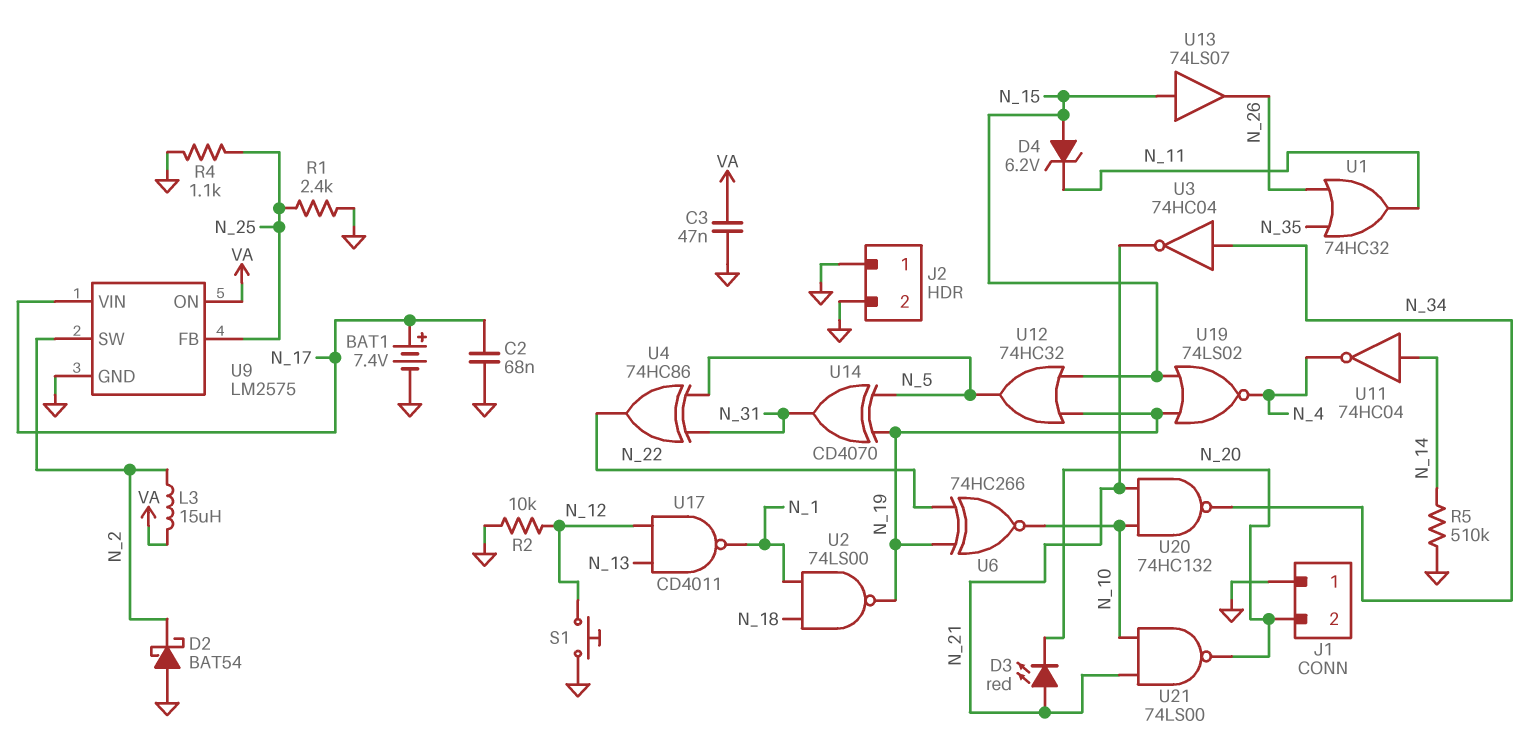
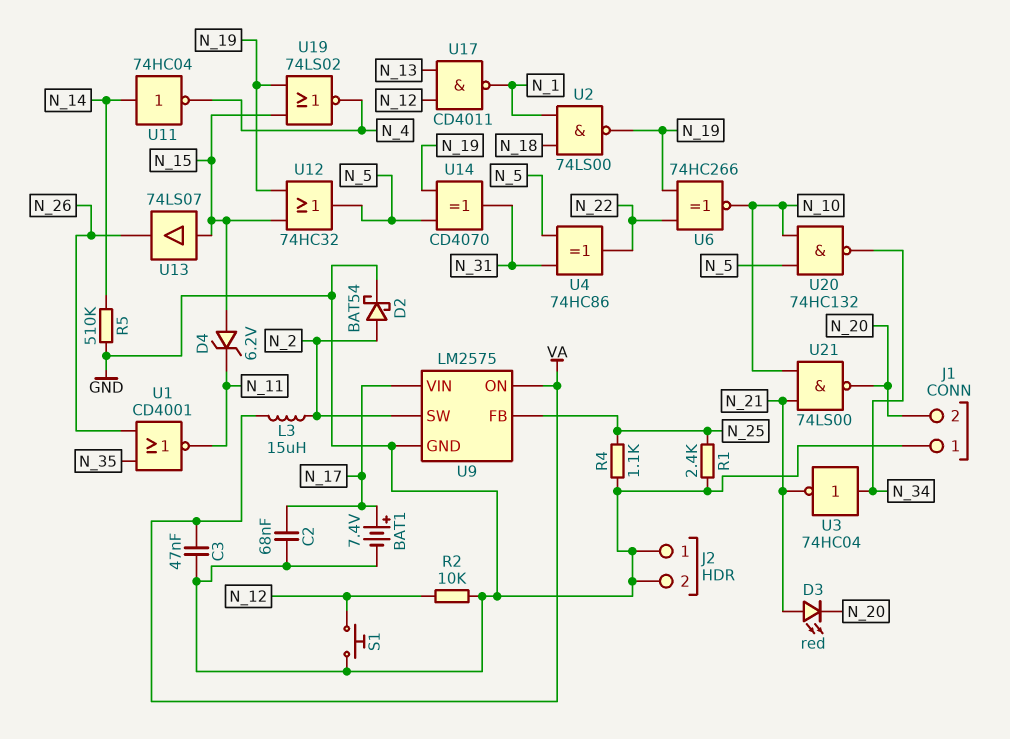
D2: schottky BAT54 (A GND, K N_2) -> schottky BAT54 (A N_2, K GND)
U1: OR 74HC32 (in N_26, in N_35, out N_11) -> NOR CD4001 (in N_26, in N_35, out N_11)
U20: NAND 74HC132 (in N_10, in N_21, out N_34) -> NAND 74HC132 (in N_5, in N_10, out N_34)

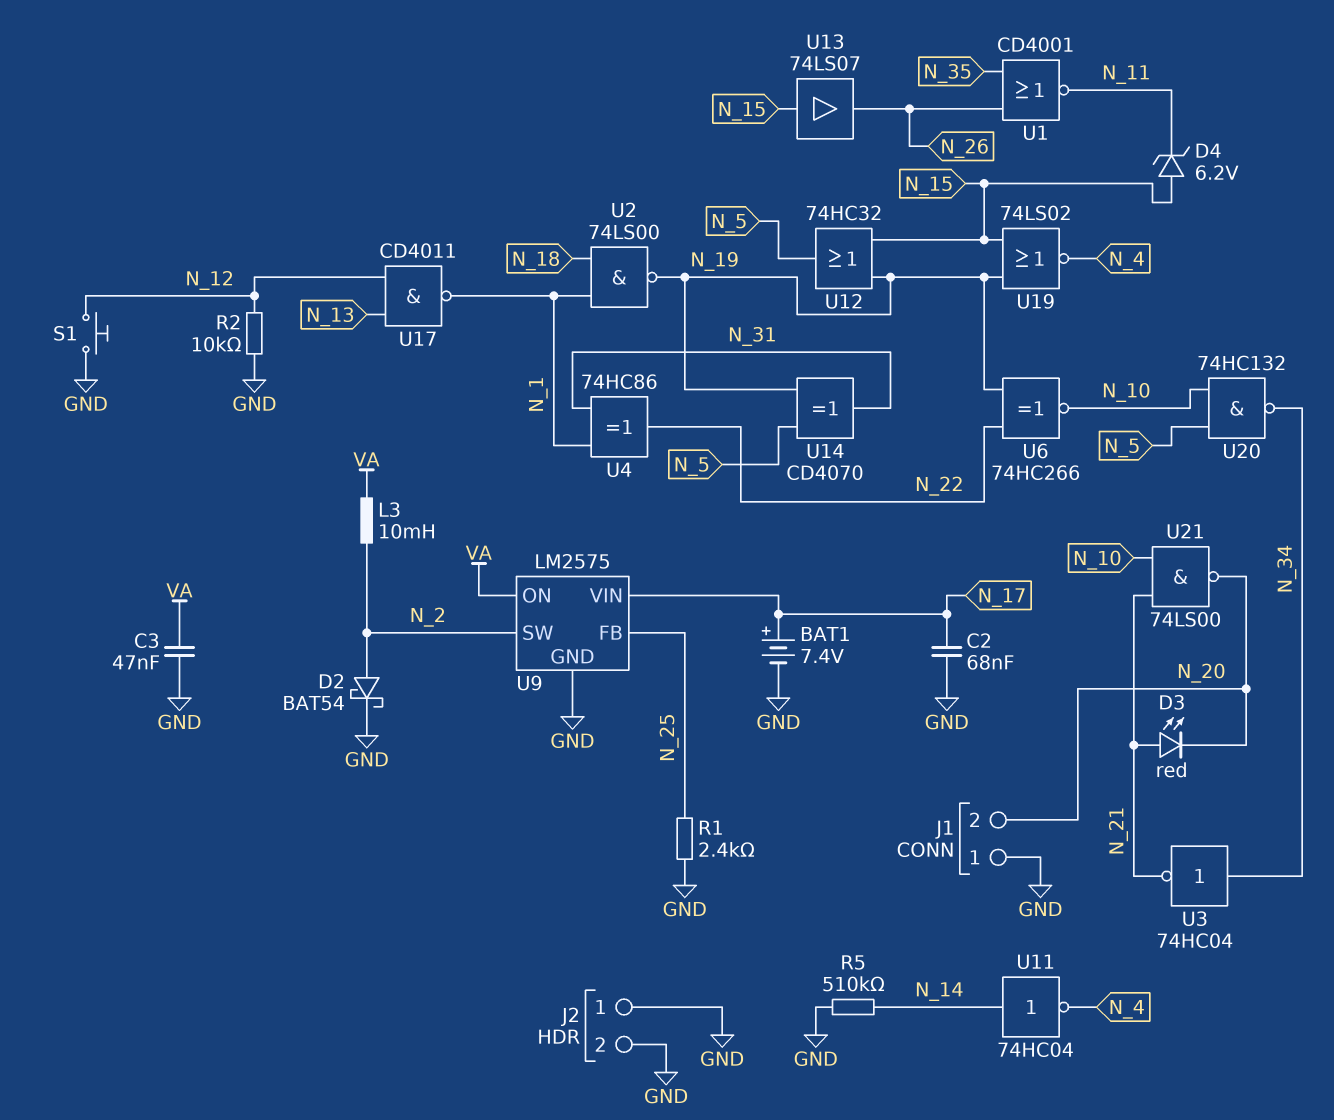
L3: 15uH (N_2, VA) -> 10mH (N_2, VA)
R4: 1.1k (GND, N_25) -> none
U4: XOR 74HC86 (in N_5, in N_31, out N_22) -> XOR 74HC86 (in N_1, in N_31, out N_22)

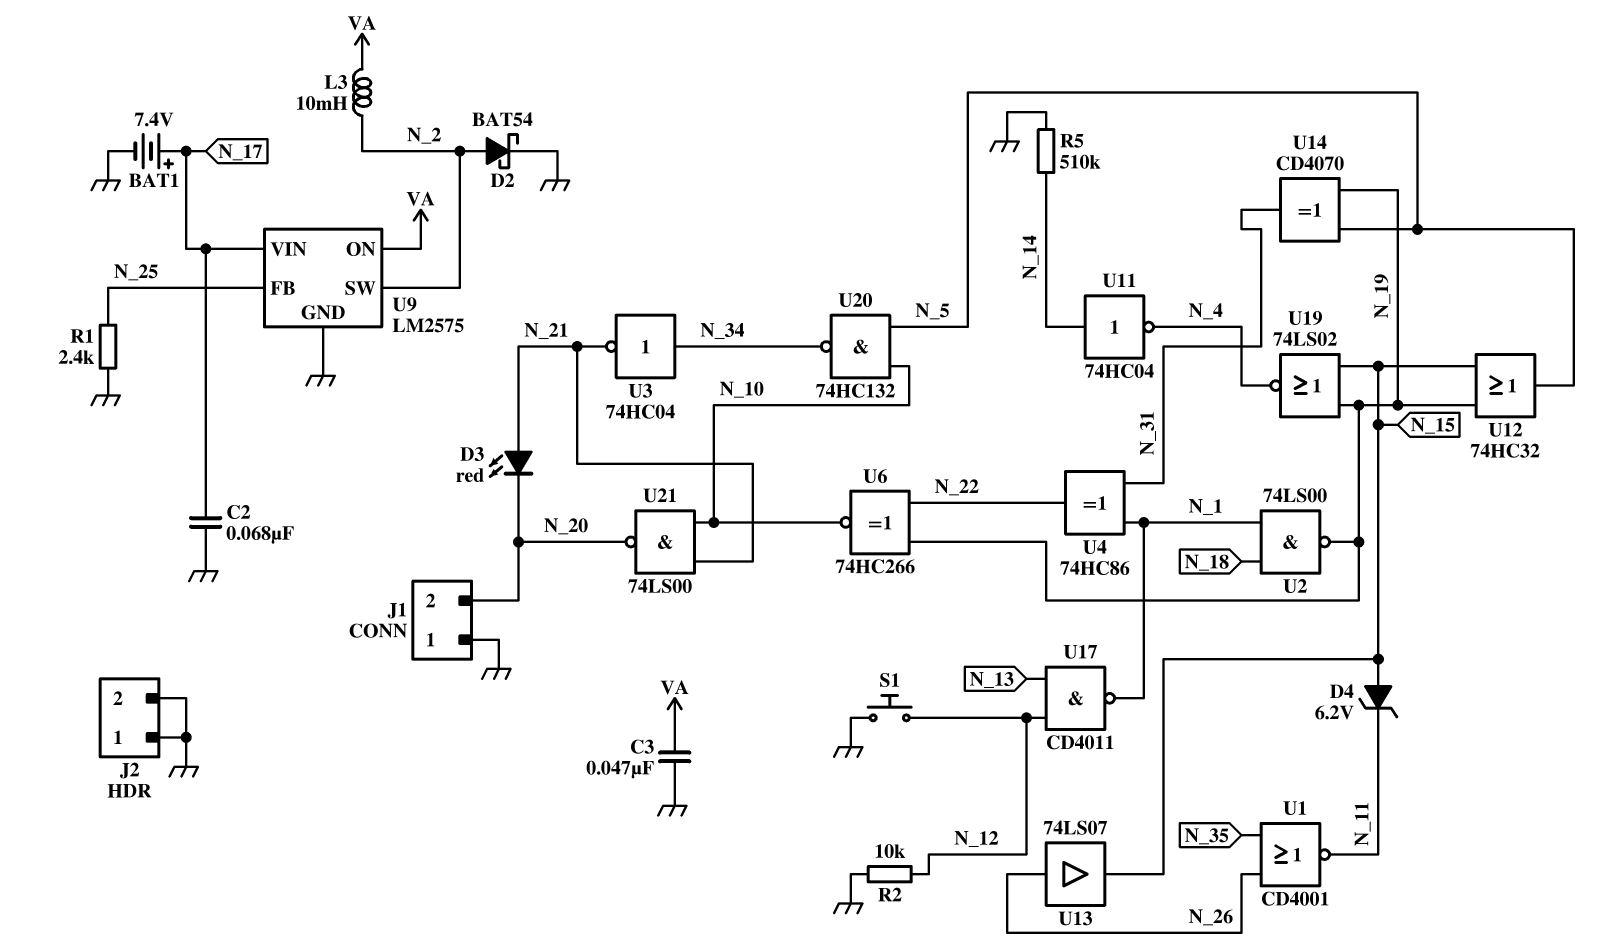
U13: buffer 74LS07 (in N_15, out N_26) -> buffer 74LS07 (in N_26, out N_15)

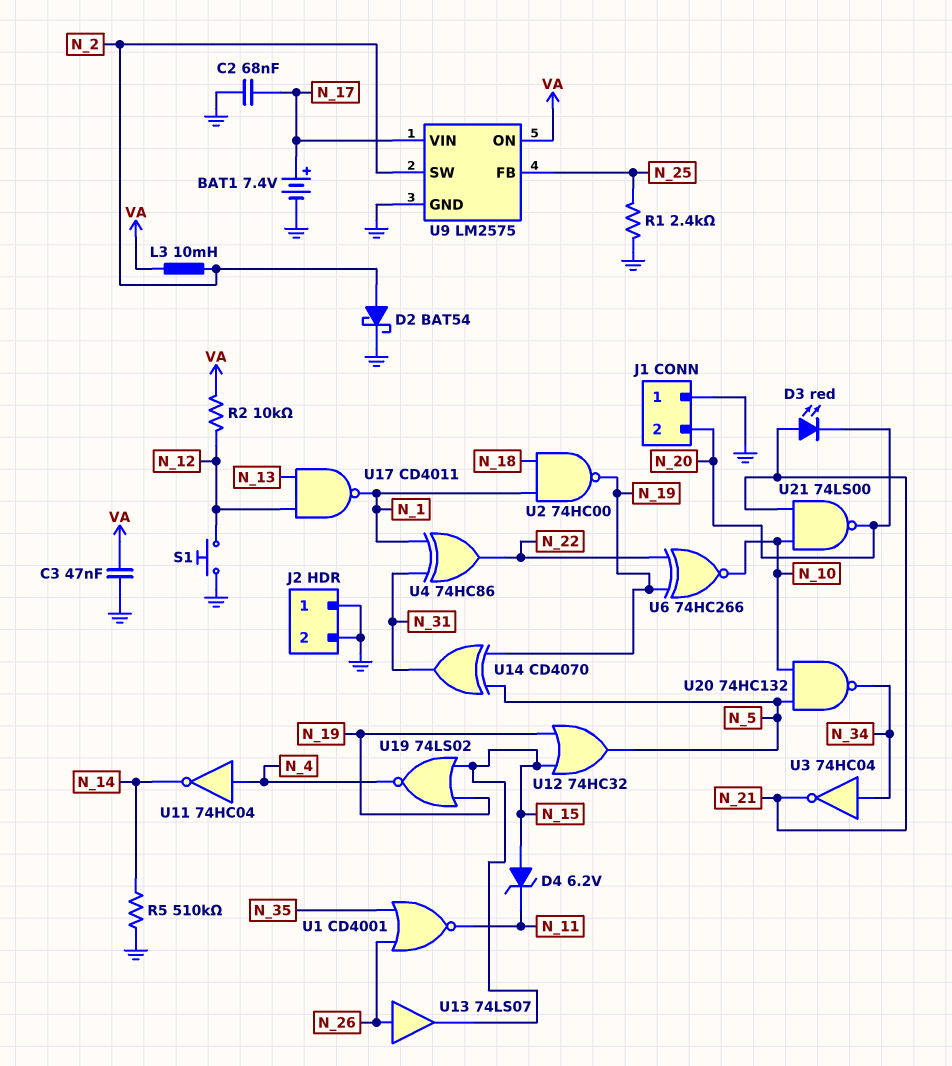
R2: 10k (GND, N_12) -> 10k (N_12, VA)
U2: NAND 74LS00 (in N_1, in N_18, out N_19) -> NAND 74HC00 (in N_1, in N_18, out N_19)
U11: NOT 74HC04 (in N_14, out N_4) -> NOT 74HC04 (in N_4, out N_14)

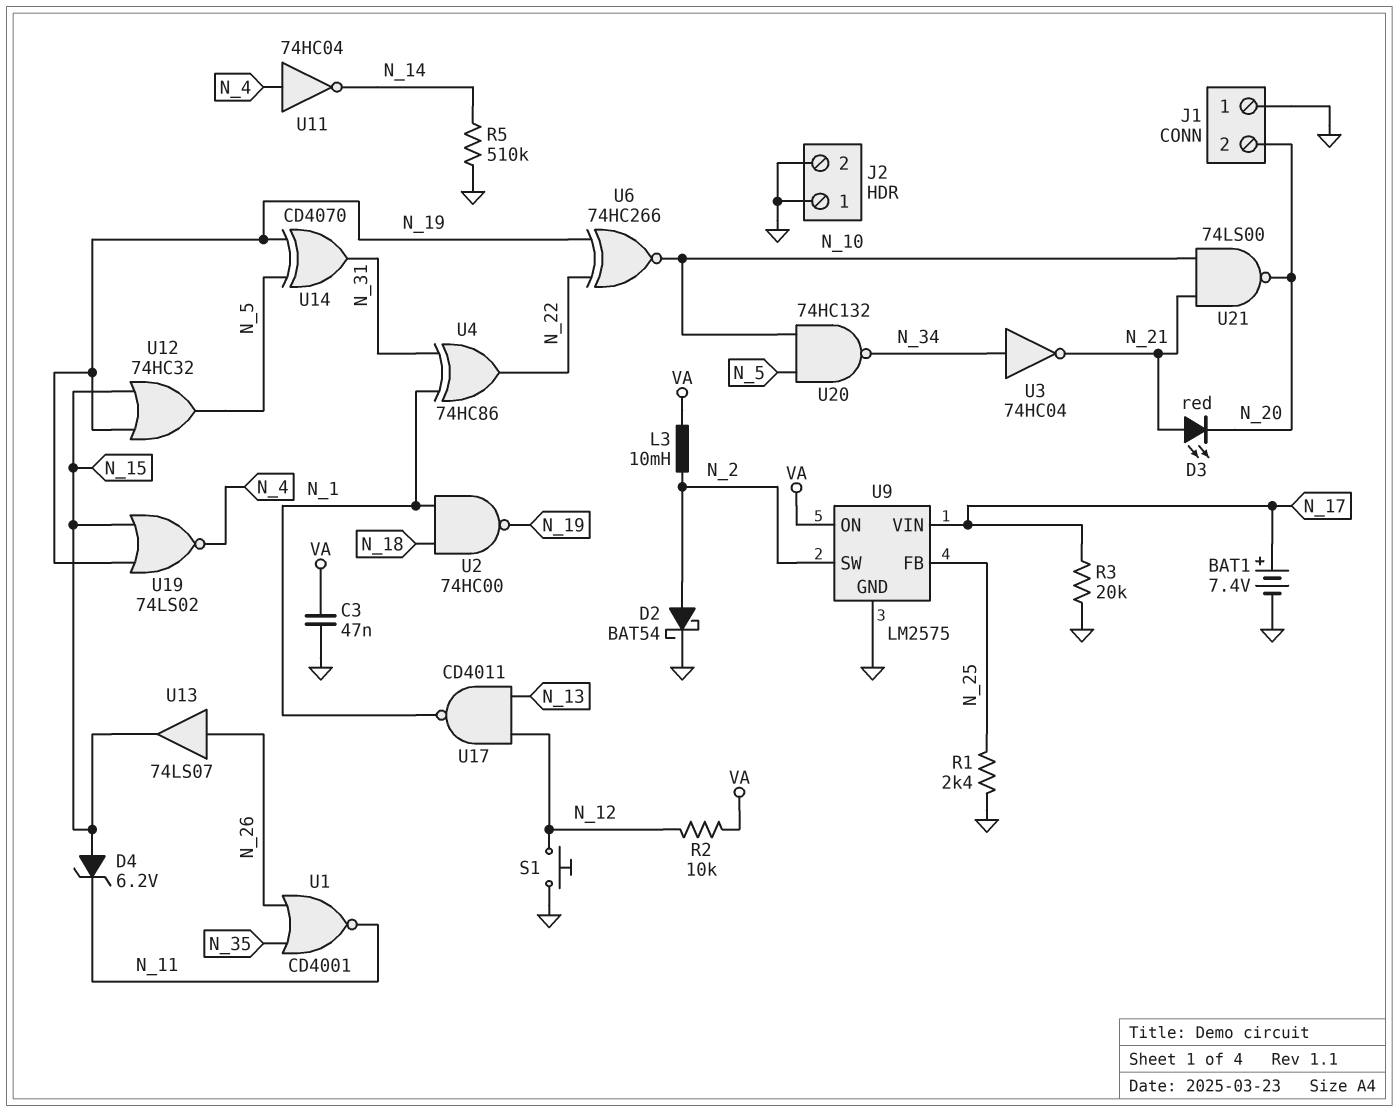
C2: 68nF (GND, N_17) -> none
R3: none -> 20k (GND, N_17)

